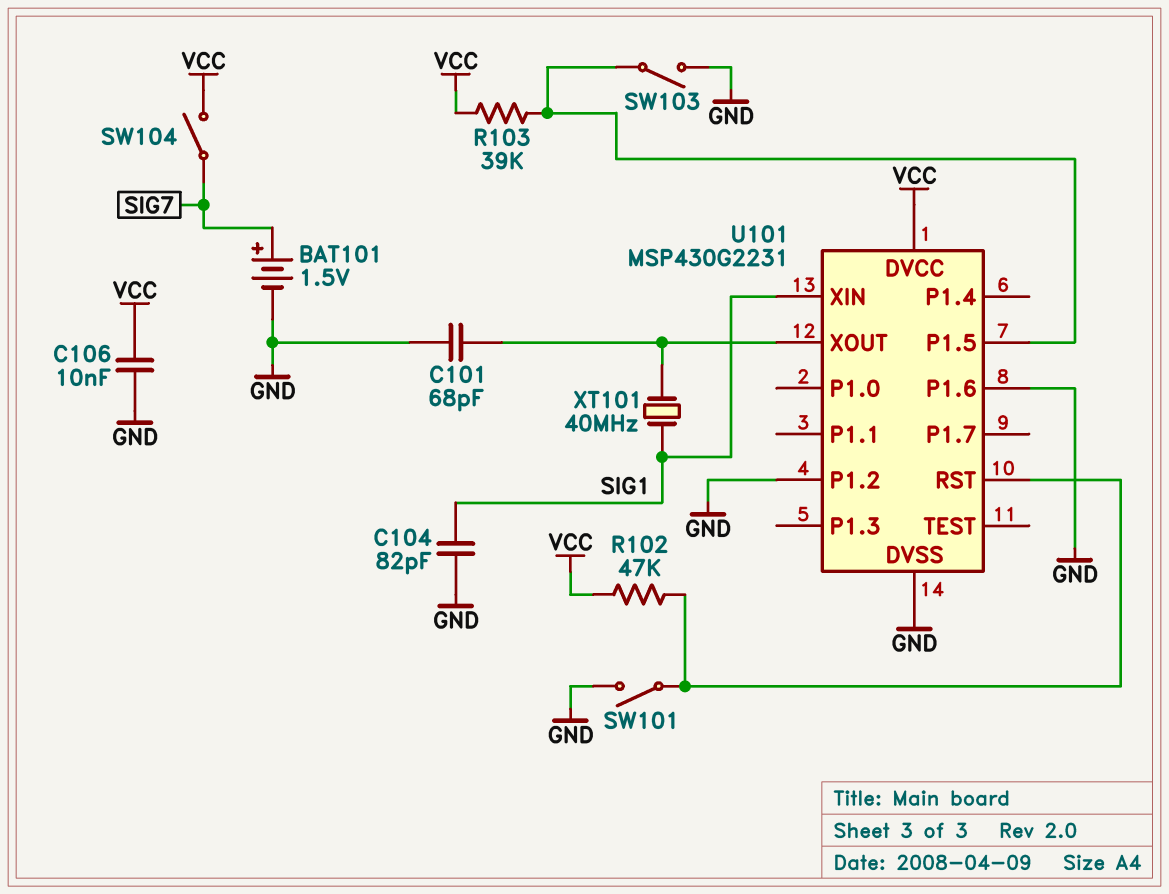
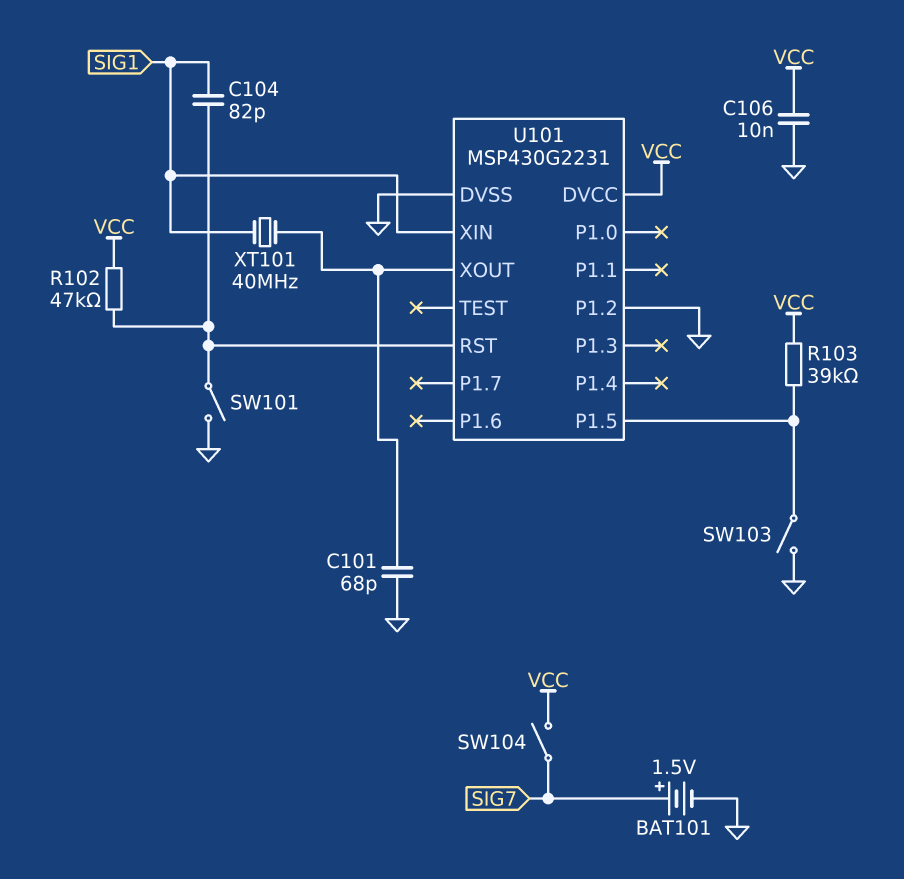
C104: 82pF (GND, SIG1) -> 82pF (SIG1, U101/RST)
U101 pin P1.6: GND -> none

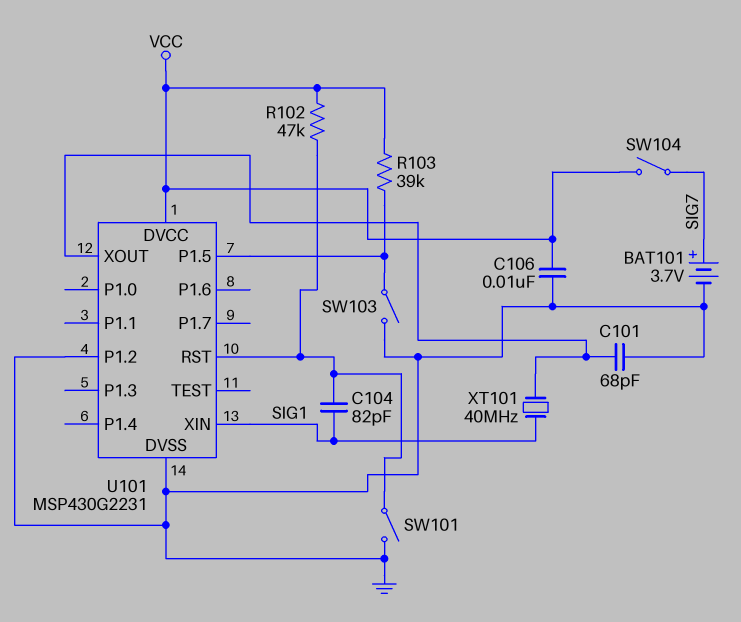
BAT101: 1.5V (plus SIG7, minus GND) -> 3.7V (plus SIG7, minus GND)

